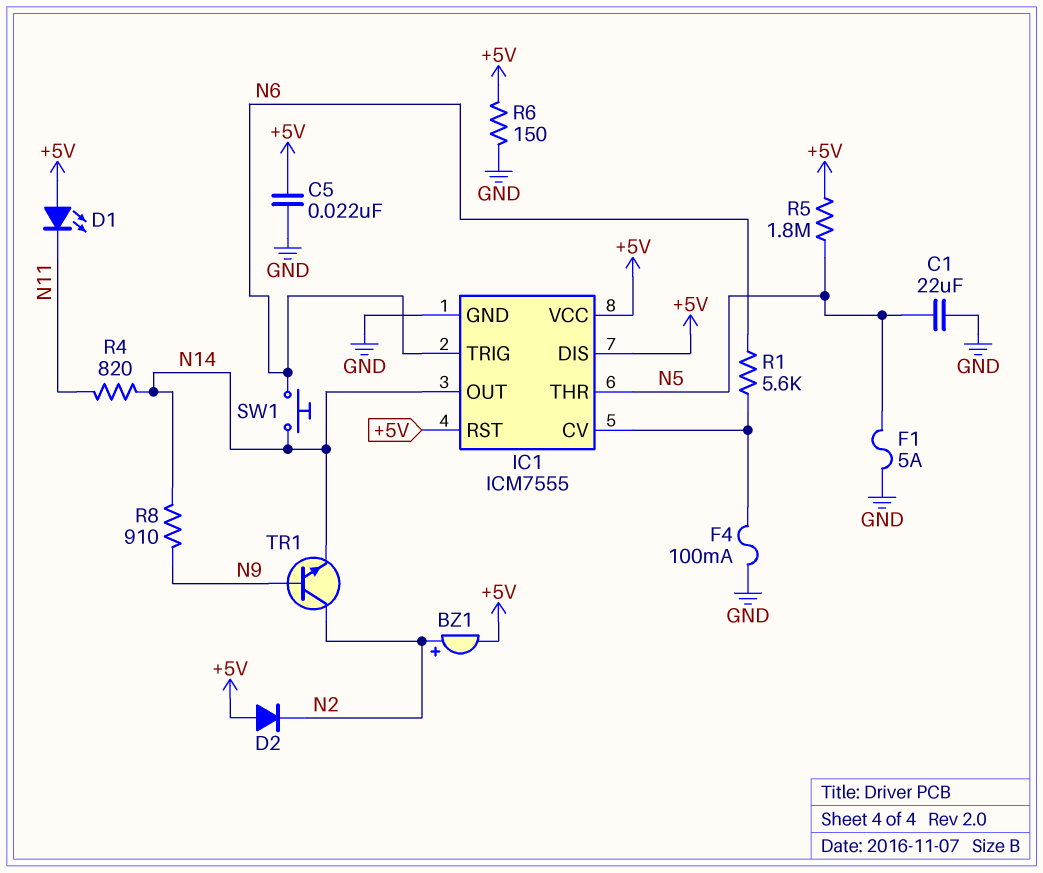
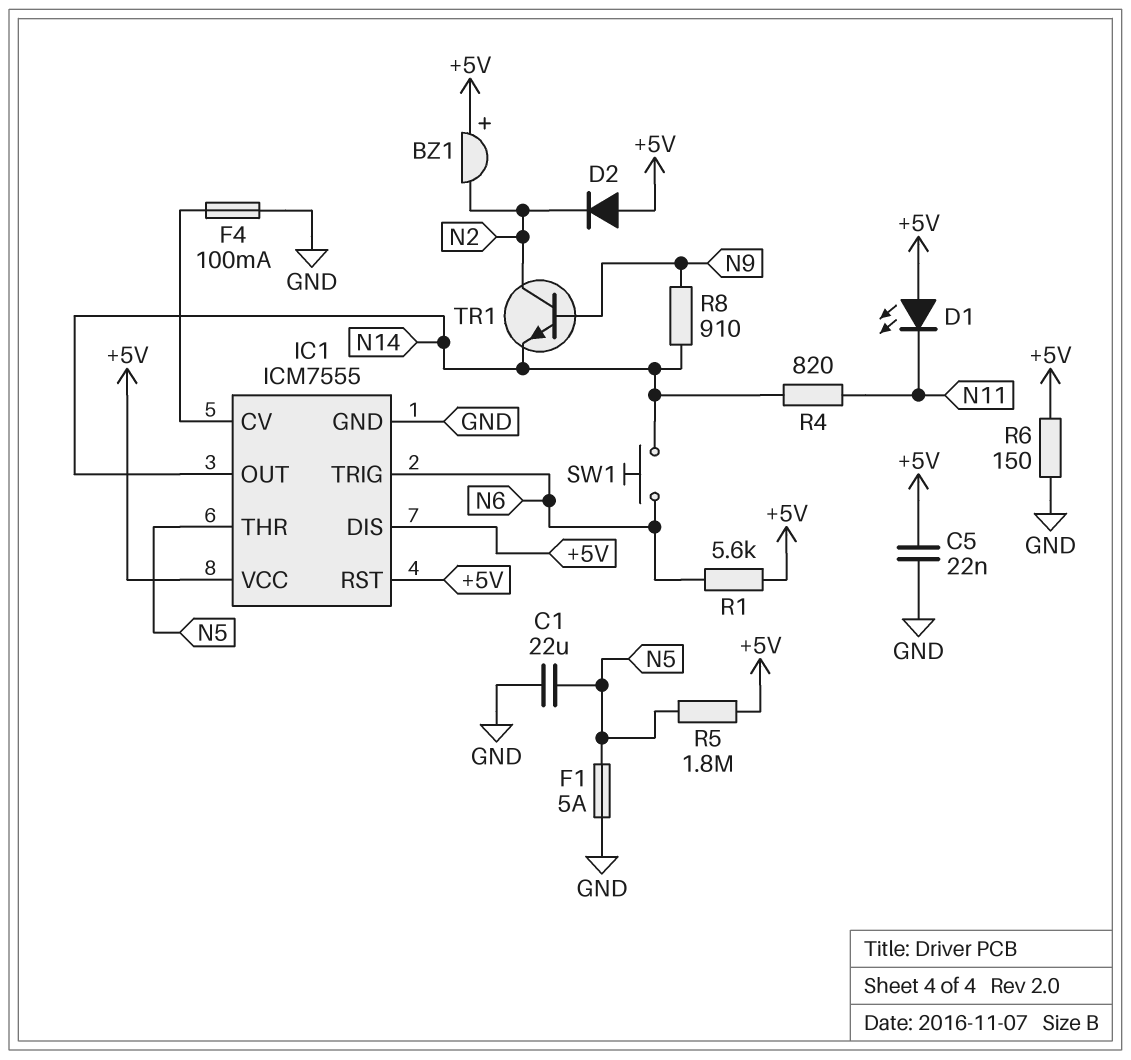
BZ1: buzzer (plus N2, minus +5V) -> buzzer (plus +5V, minus N2)
R1: 5.6k (IC1/CV, N6) -> 5.6k (+5V, N6)

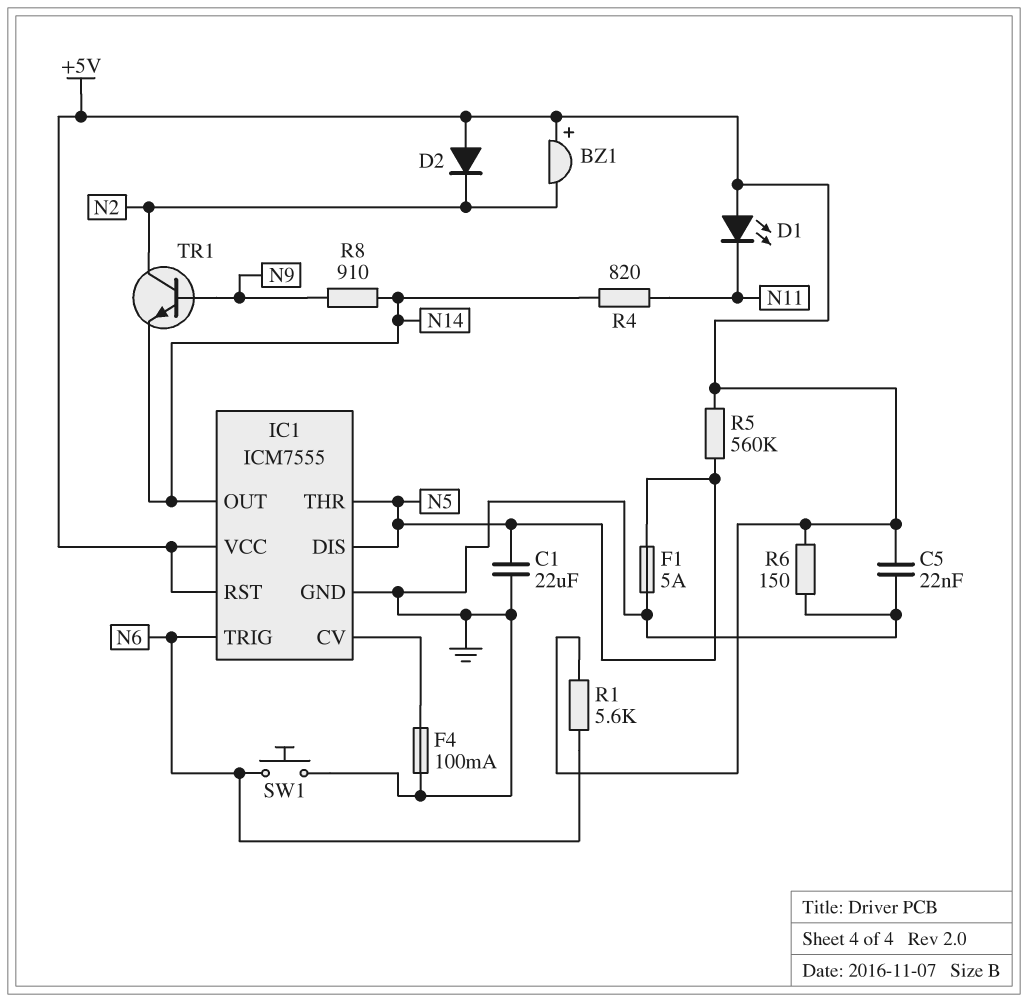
IC1 pin DIS: +5V -> N5
R5: 1.8M (+5V, N5) -> 560k (+5V, N5)
SW1: button (N6, N14) -> button (GND, N6)

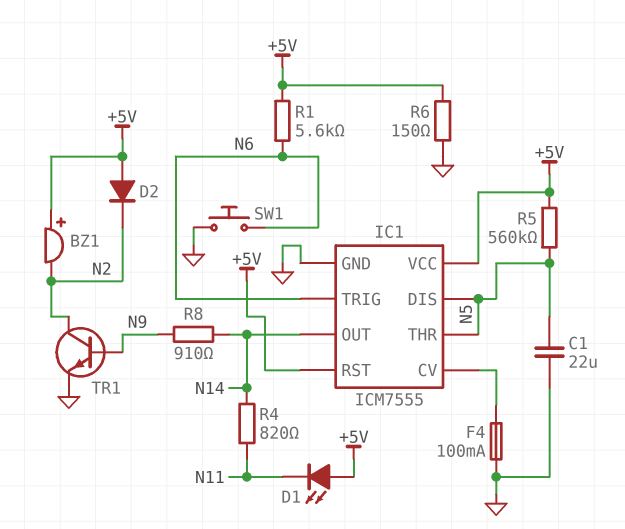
C5: 22nF (+5V, GND) -> none
F1: 5A (GND, N5) -> none
TR1: NPN (B N9, C N2, E N14) -> NPN (B N9, C N2, E GND)

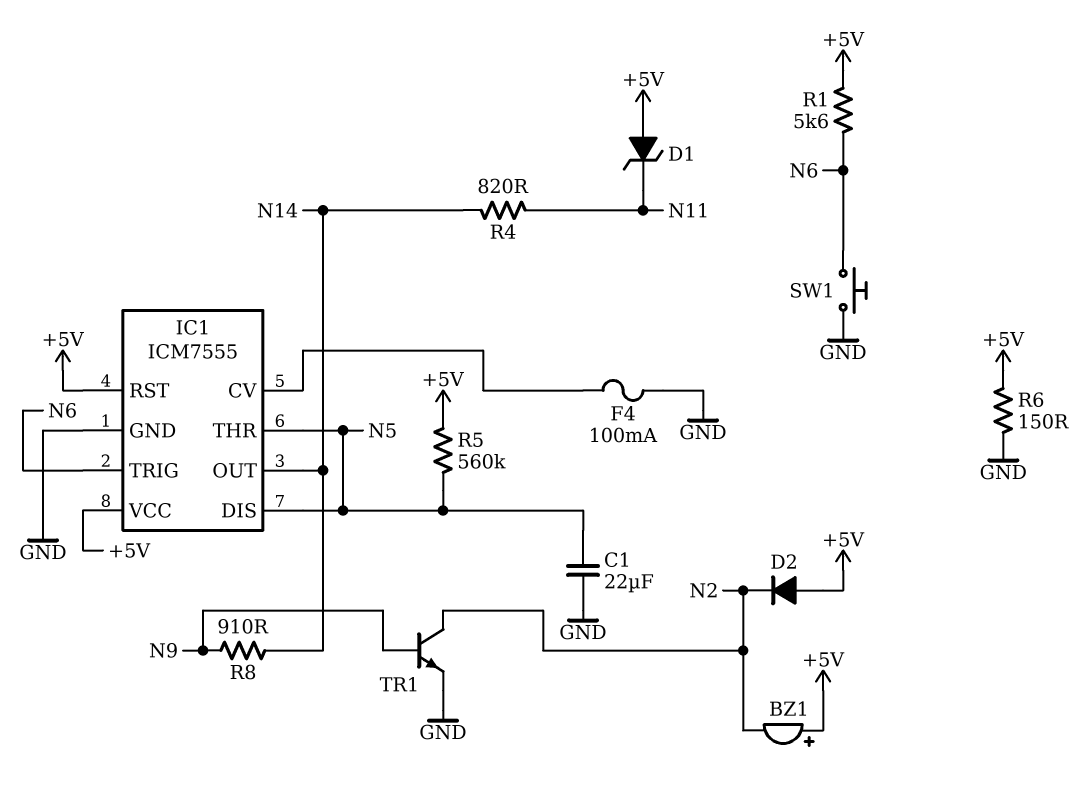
D1: LED (A +5V, K N11) -> zener (A +5V, K N11)

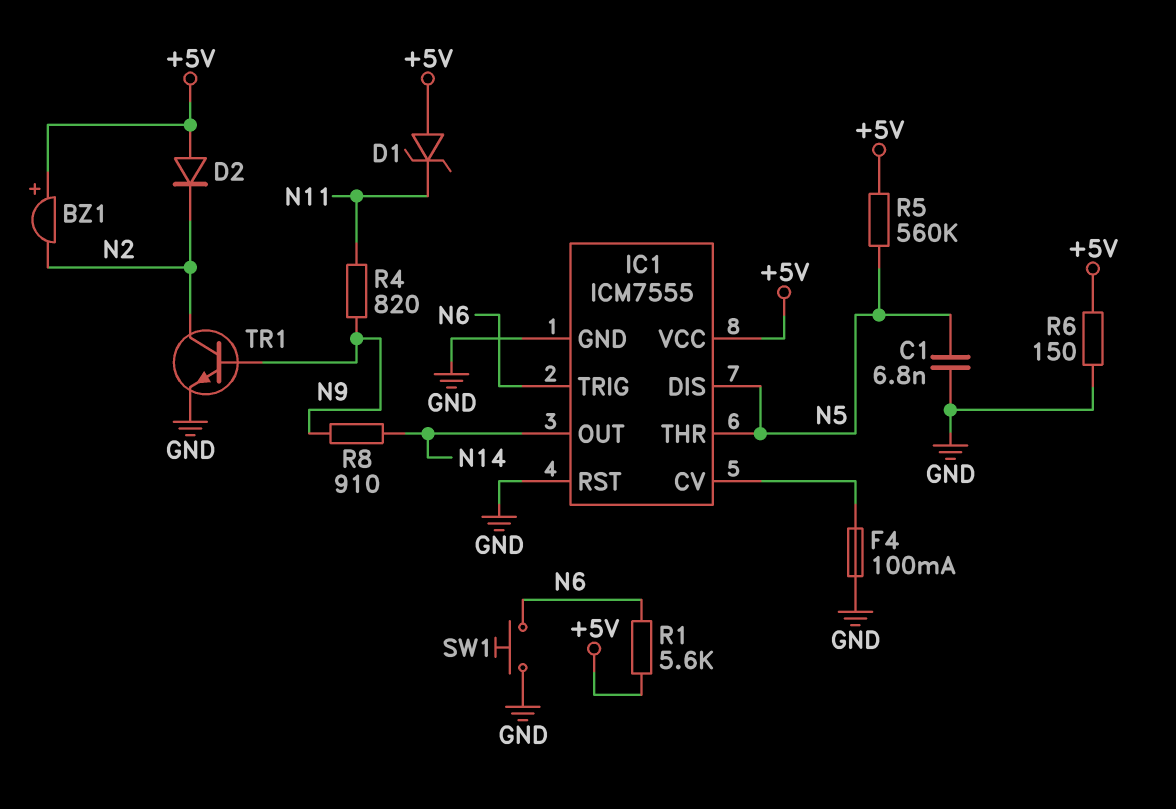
C1: 22uF (GND, N5) -> 6.8nF (GND, N5)
IC1 pin RST: +5V -> GND
R4: 820 (N11, N14) -> 820 (N9, N11)

